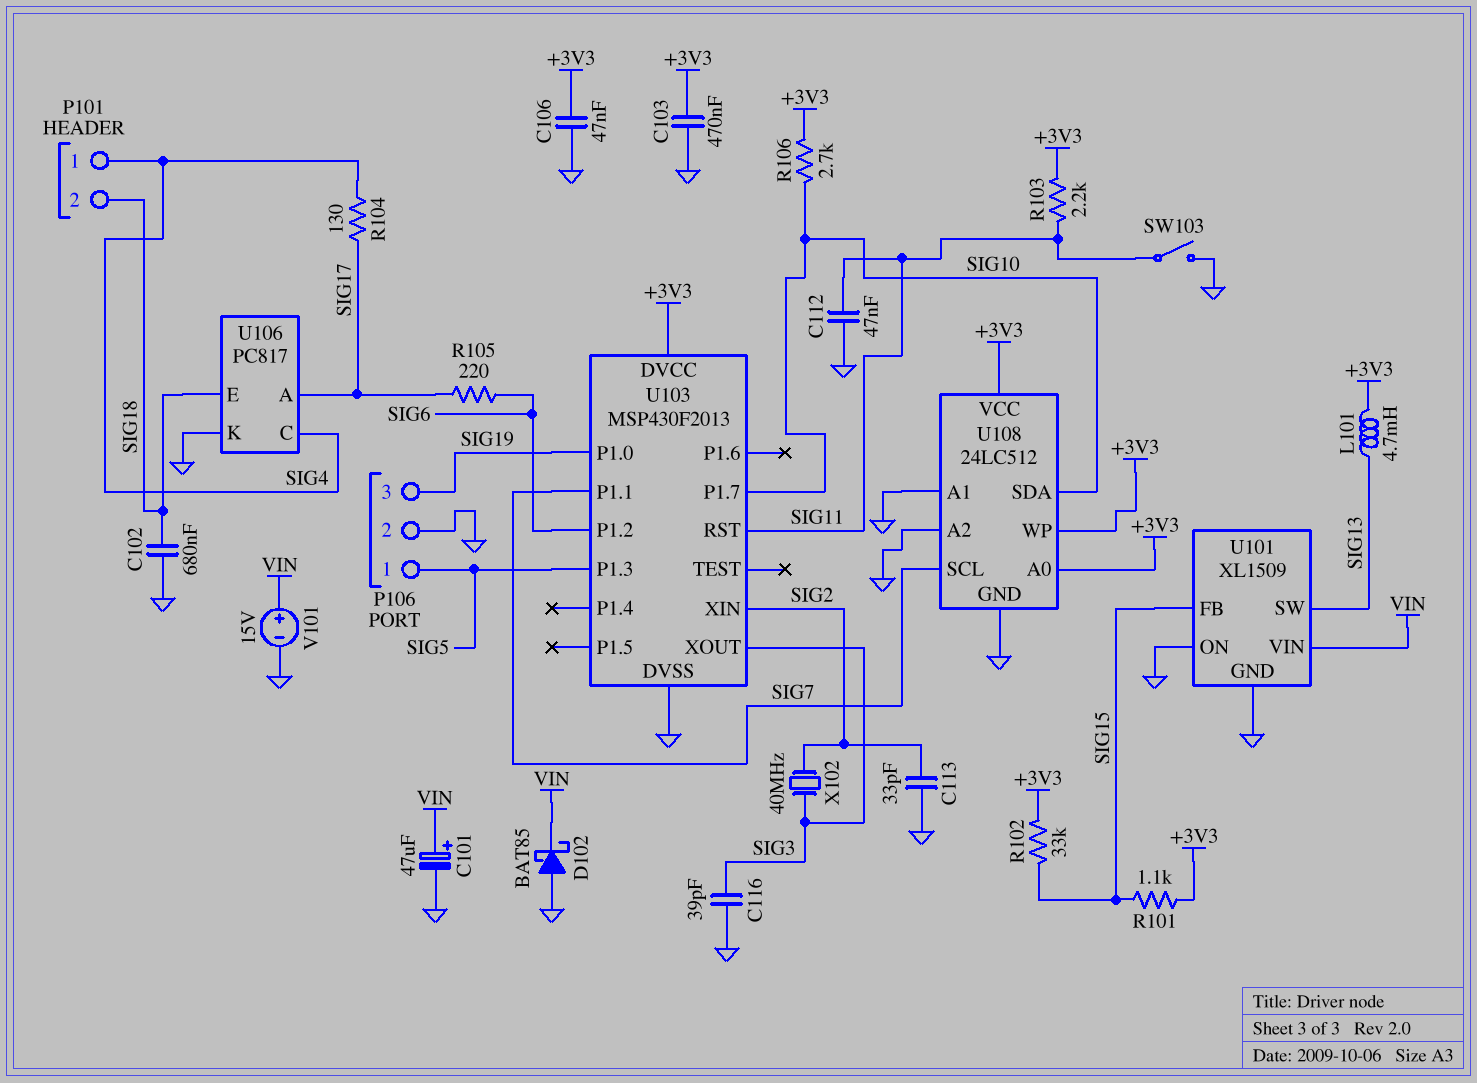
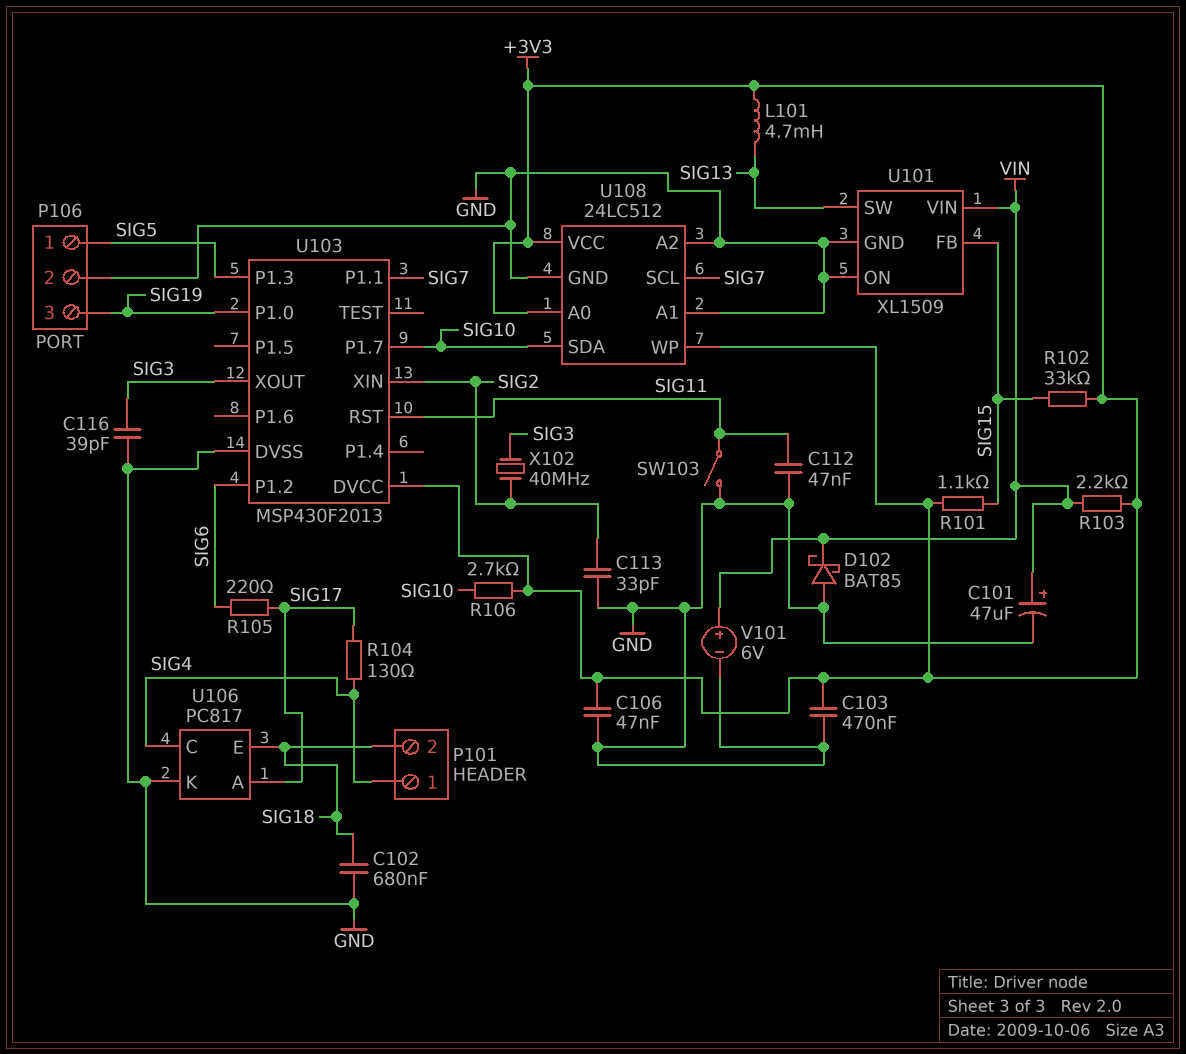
R103: 2.2k (+3V3, SIG11) -> 2.2k (+3V3, VIN)
V101: 15V (plus VIN, minus GND) -> 6V (plus VIN, minus GND)

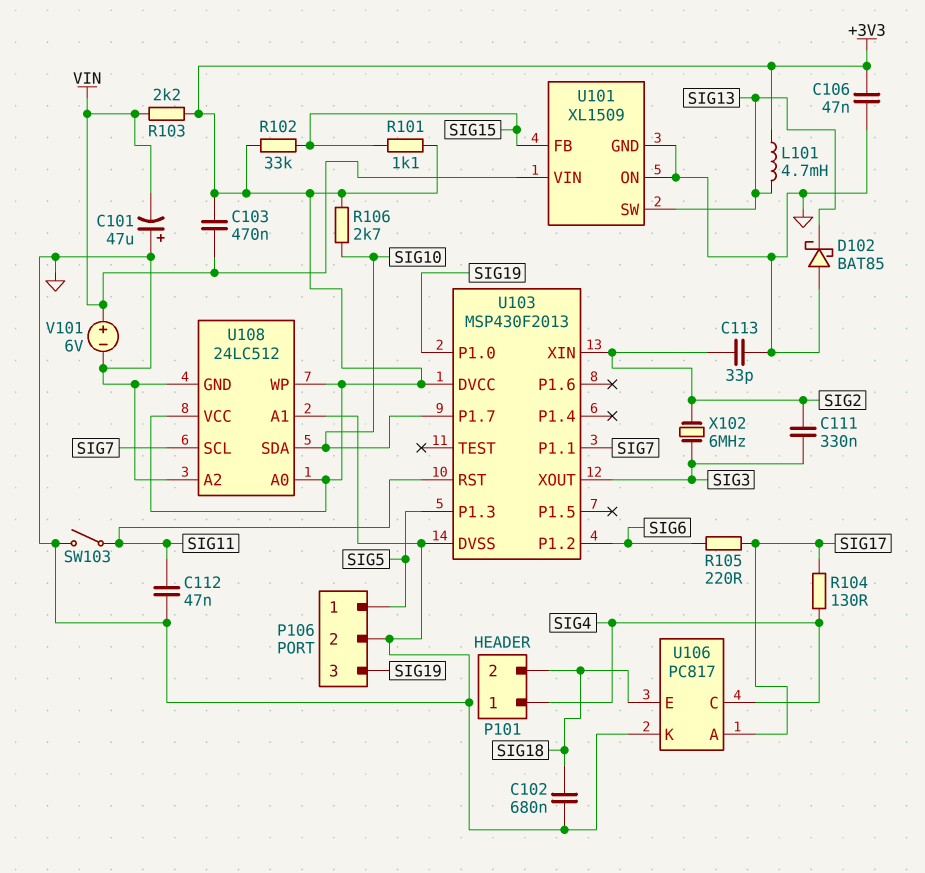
C101: 47uF (plus VIN, minus GND) -> 47uF (plus GND, minus VIN)
C103: 470nF (+3V3, GND) -> 470nF (+3V3, VIN)
C111: none -> 330nF (SIG2, SIG3)
C116: 39pF (GND, SIG3) -> none
D102: schottky BAT85 (A GND, K VIN) -> schottky BAT85 (A GND, K SIG13)
X102: 40MHz (SIG2, SIG3) -> 6MHz (SIG2, SIG3)

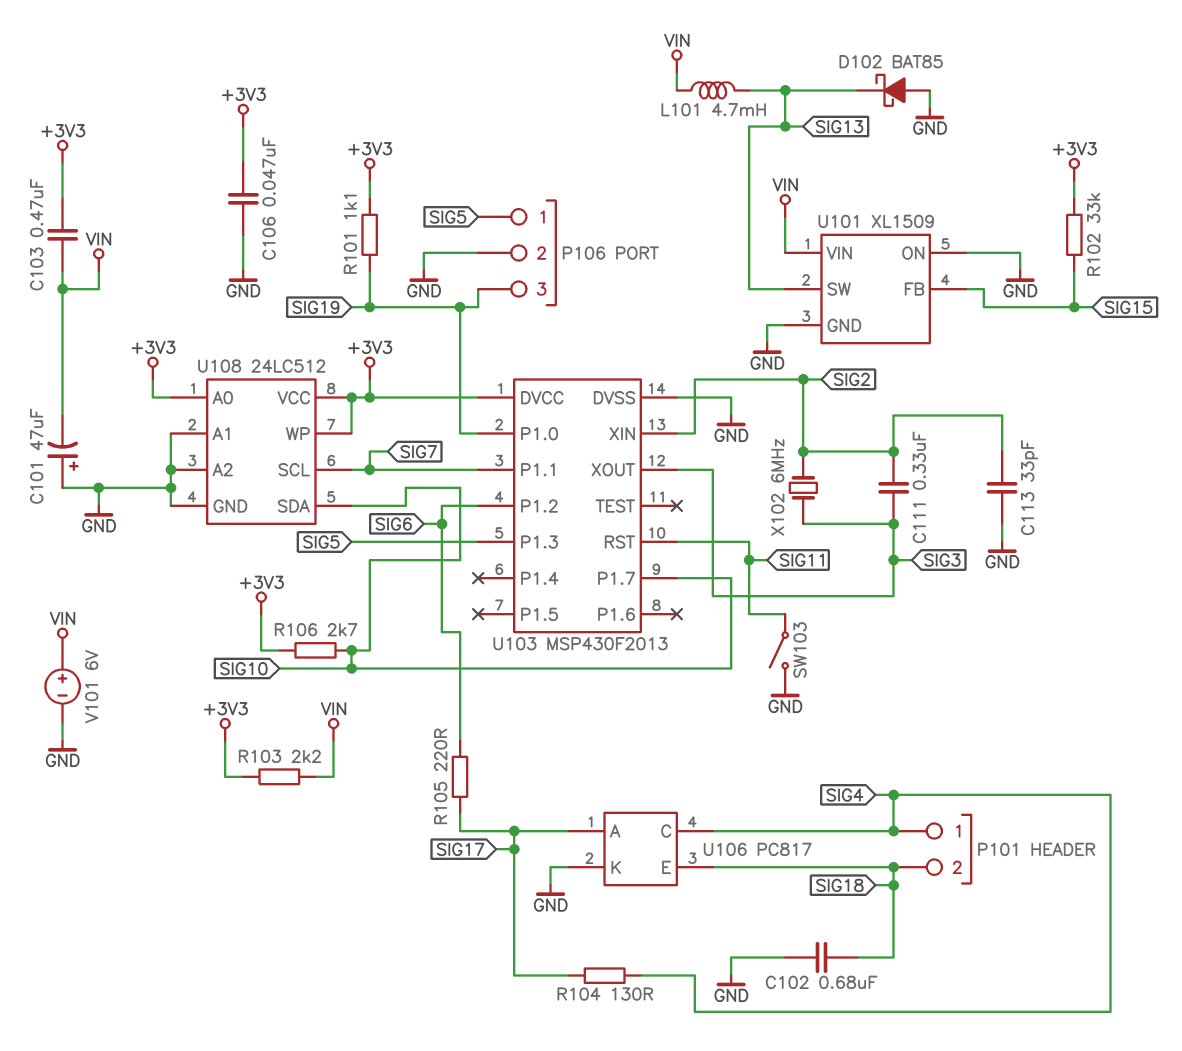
C112: 47nF (GND, SIG11) -> none
L101: 4.7mH (+3V3, SIG13) -> 4.7mH (SIG13, VIN)
R101: 1.1k (+3V3, SIG15) -> 1.1k (+3V3, SIG19)

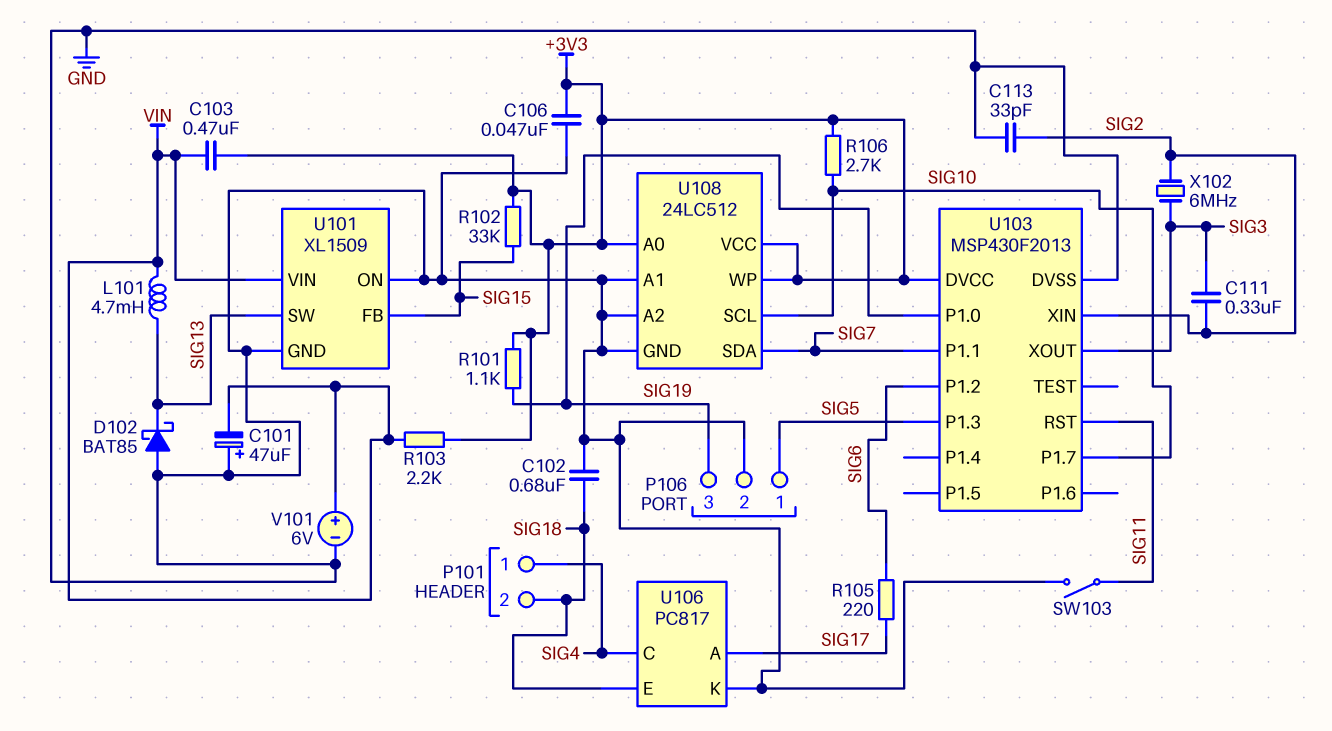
R104: 130 (SIG4, SIG17) -> none
U108 pin SCL: SIG7 -> SIG10
U108 pin SDA: SIG10 -> SIG7

